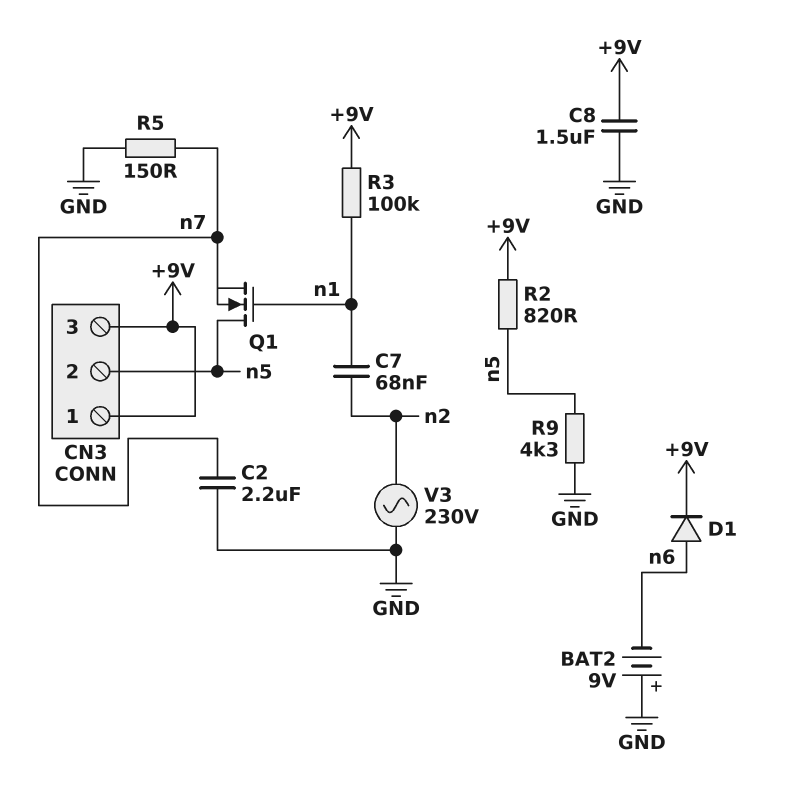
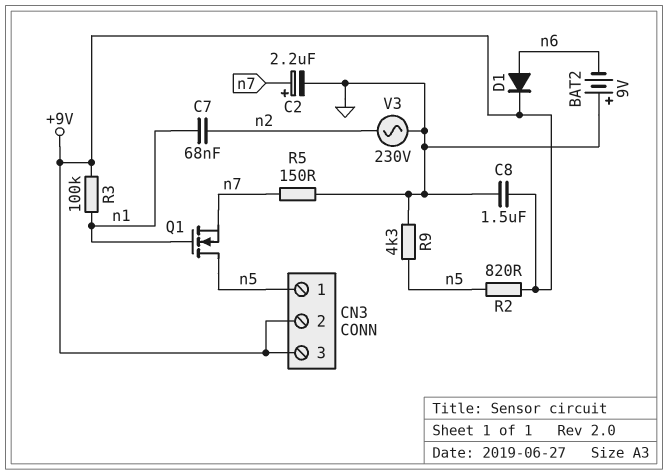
C2: 2.2uF (GND, n7) -> 2.2uF (plus n7, minus GND)
CN3 pin 1: +9V -> n5
CN3 pin 2: n5 -> +9V

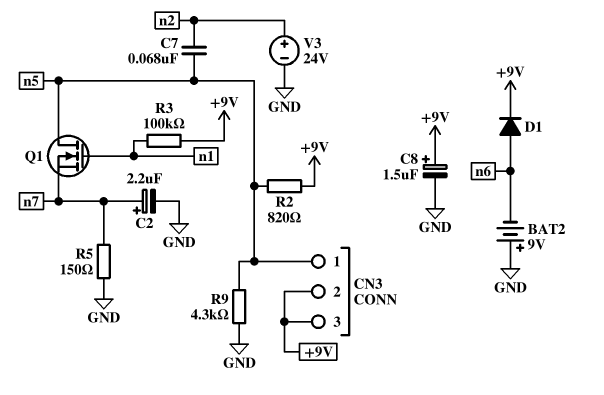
C7: 68nF (n1, n2) -> 68nF (n2, n5)
C8: 1.5uF (+9V, GND) -> 1.5uF (plus +9V, minus GND)
V3: AC 230V (GND, n2) -> 24V (plus n2, minus GND)

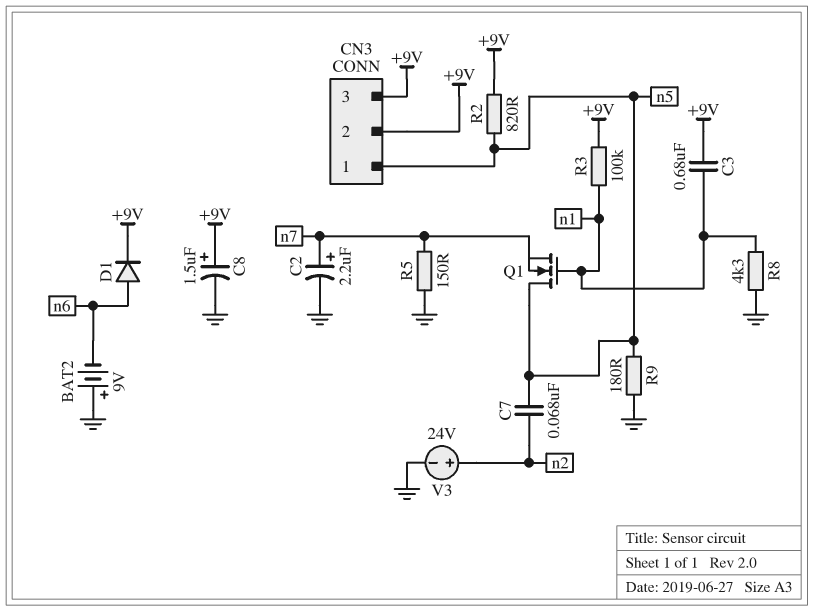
C3: none -> 680nF (+9V, n1)
R8: none -> 4.3k (GND, n1)
R9: 4.3k (GND, n5) -> 180 (GND, n5)

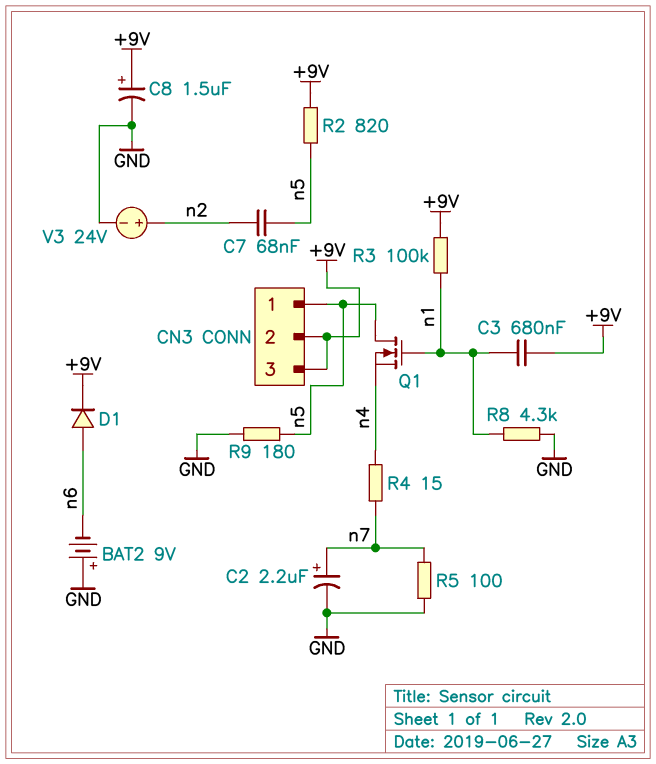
Q1: NMOS (G n1, D n5, S n7) -> NMOS (G n1, D n5, S n4)
R4: none -> 15 (n4, n7)
R5: 150 (GND, n7) -> 100 (GND, n7)

